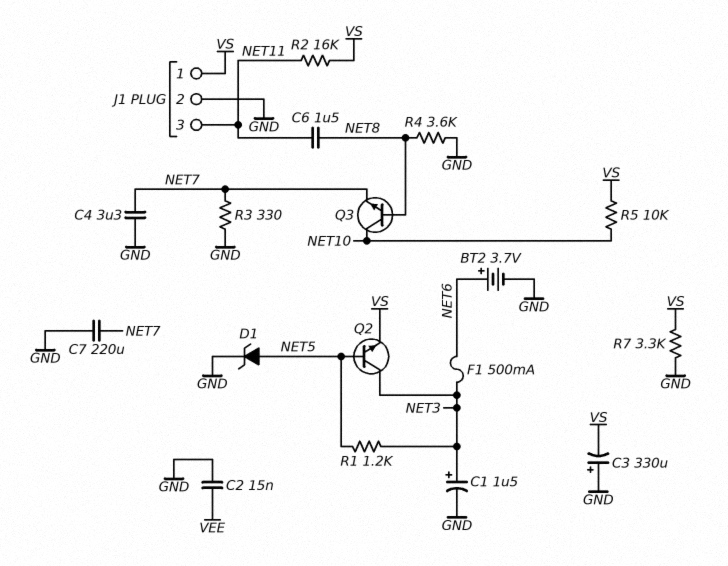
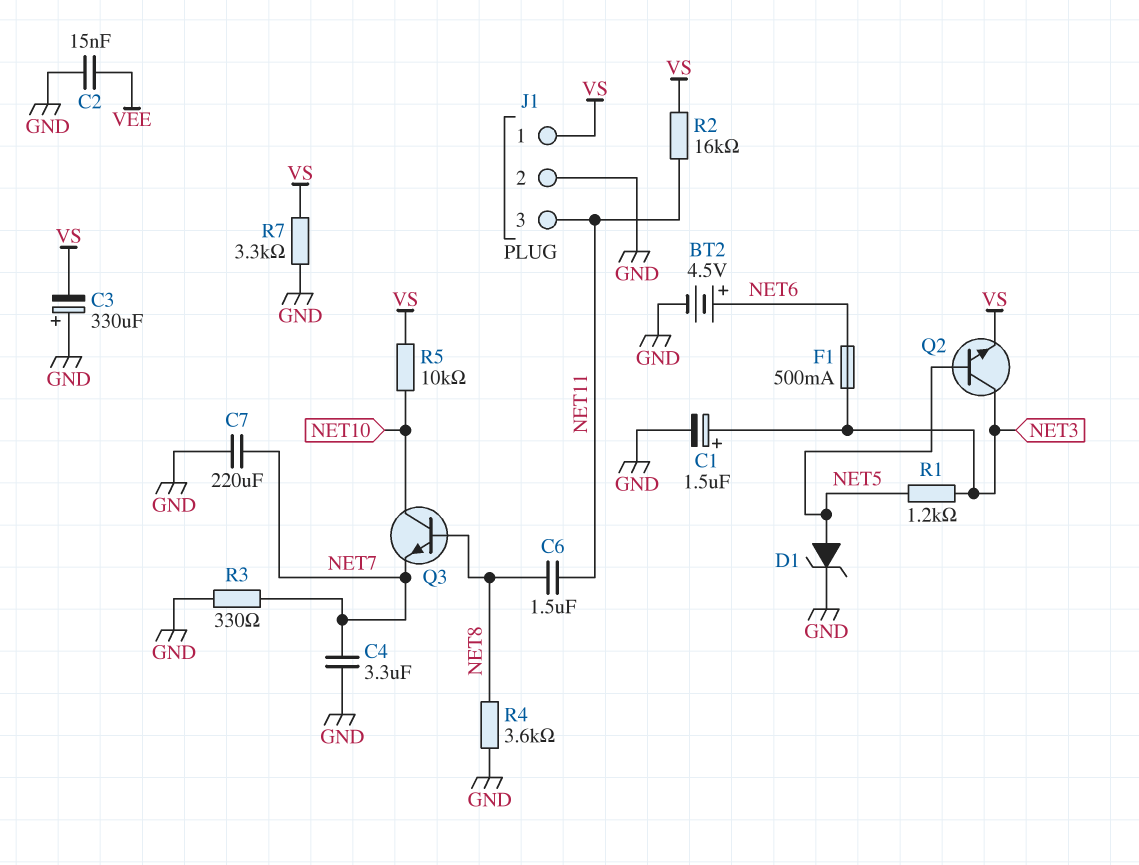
BT2: 3.7V (plus NET6, minus GND) -> 4.5V (plus NET6, minus GND)

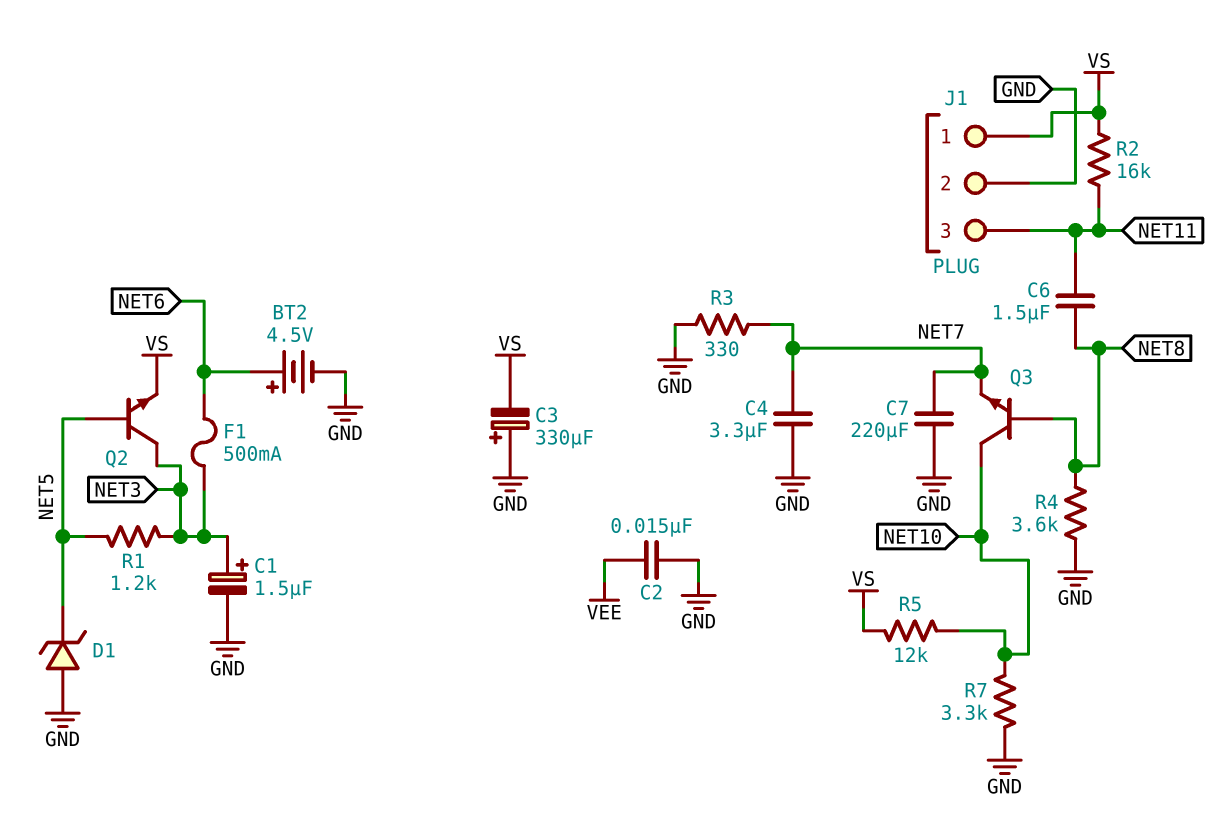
D1: zener (A NET5, K GND) -> zener (A GND, K NET5)
R5: 10k (NET10, VS) -> 12k (NET10, VS)
R7: 3.3k (GND, VS) -> 3.3k (GND, NET10)

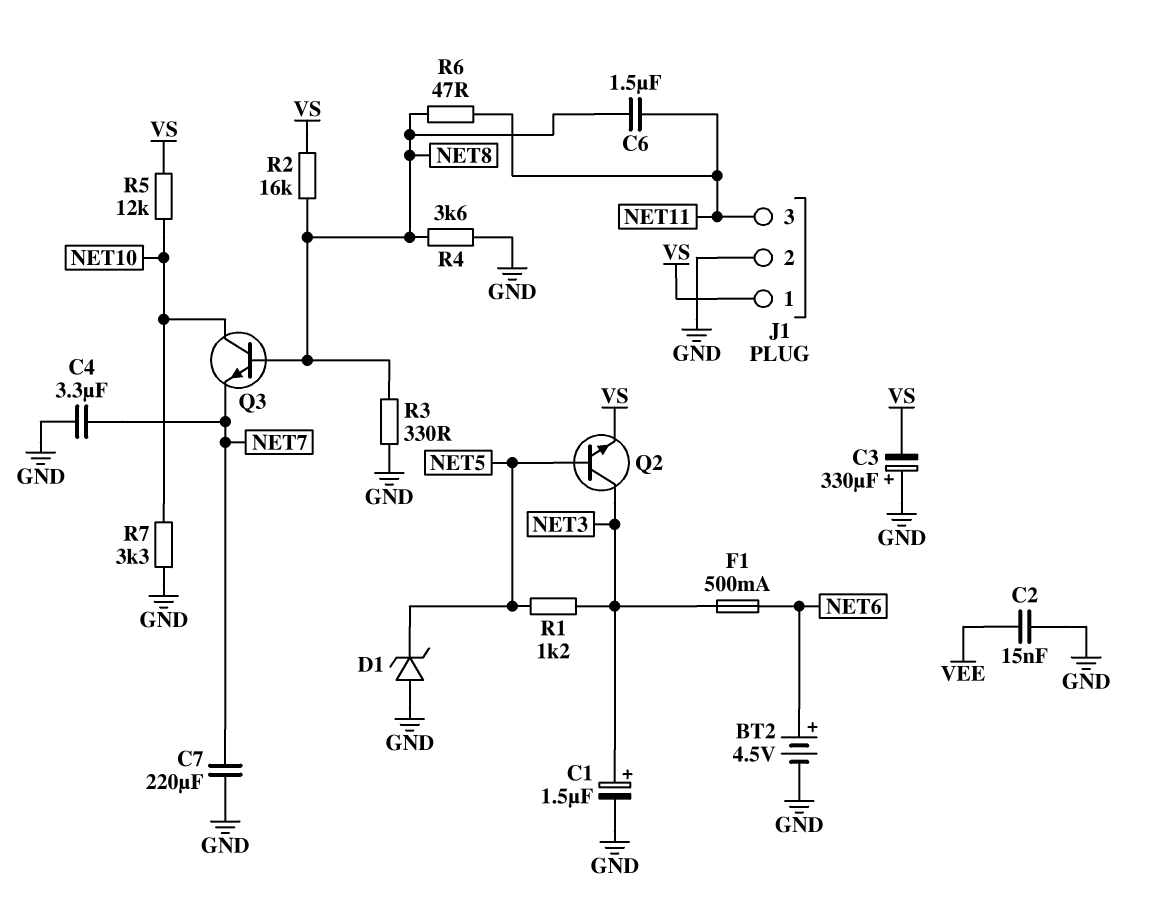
R2: 16k (NET11, VS) -> 16k (NET8, VS)
R3: 330 (GND, NET7) -> 330 (GND, NET8)
R6: none -> 47 (NET8, NET11)

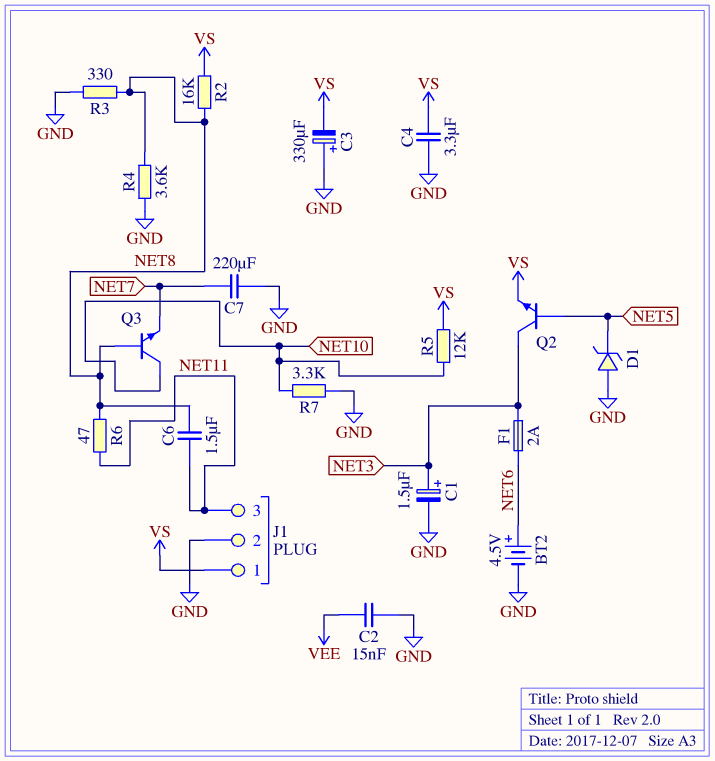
C4: 3.3uF (GND, NET7) -> 3.3uF (GND, VS)
F1: 500mA (NET3, NET6) -> 2A (NET3, NET6)
R1: 1.2k (NET3, NET5) -> none

